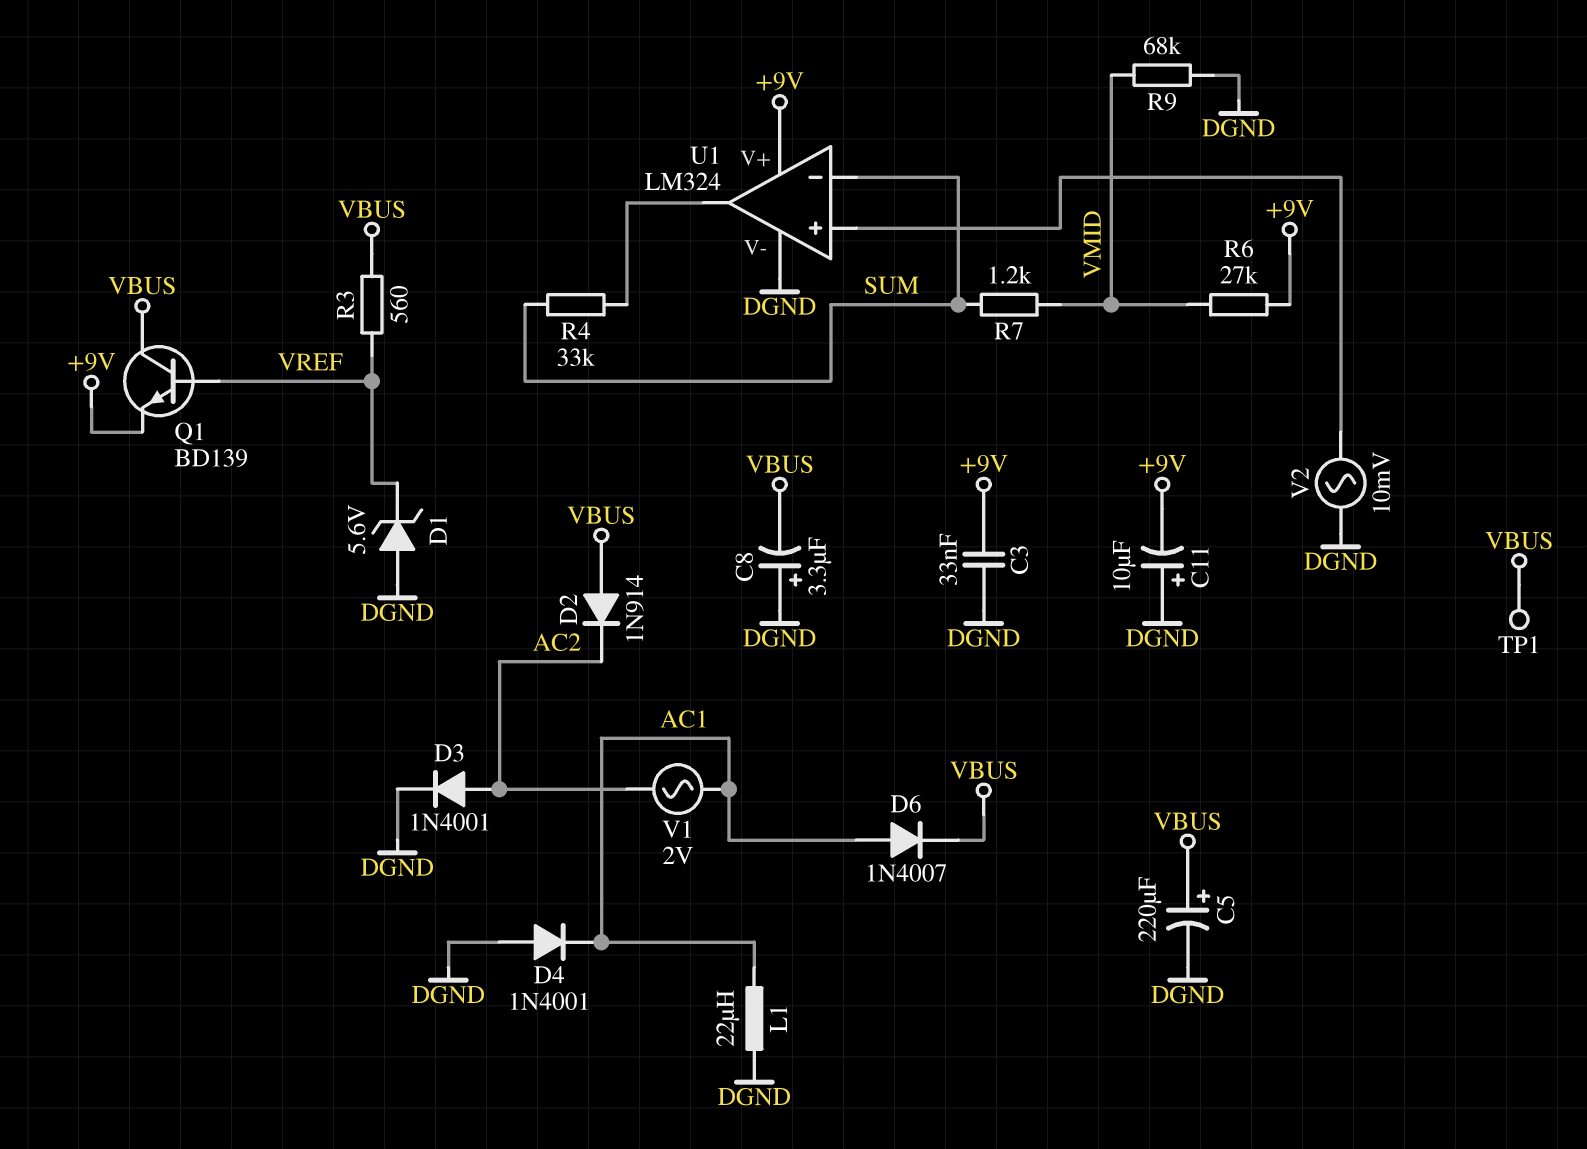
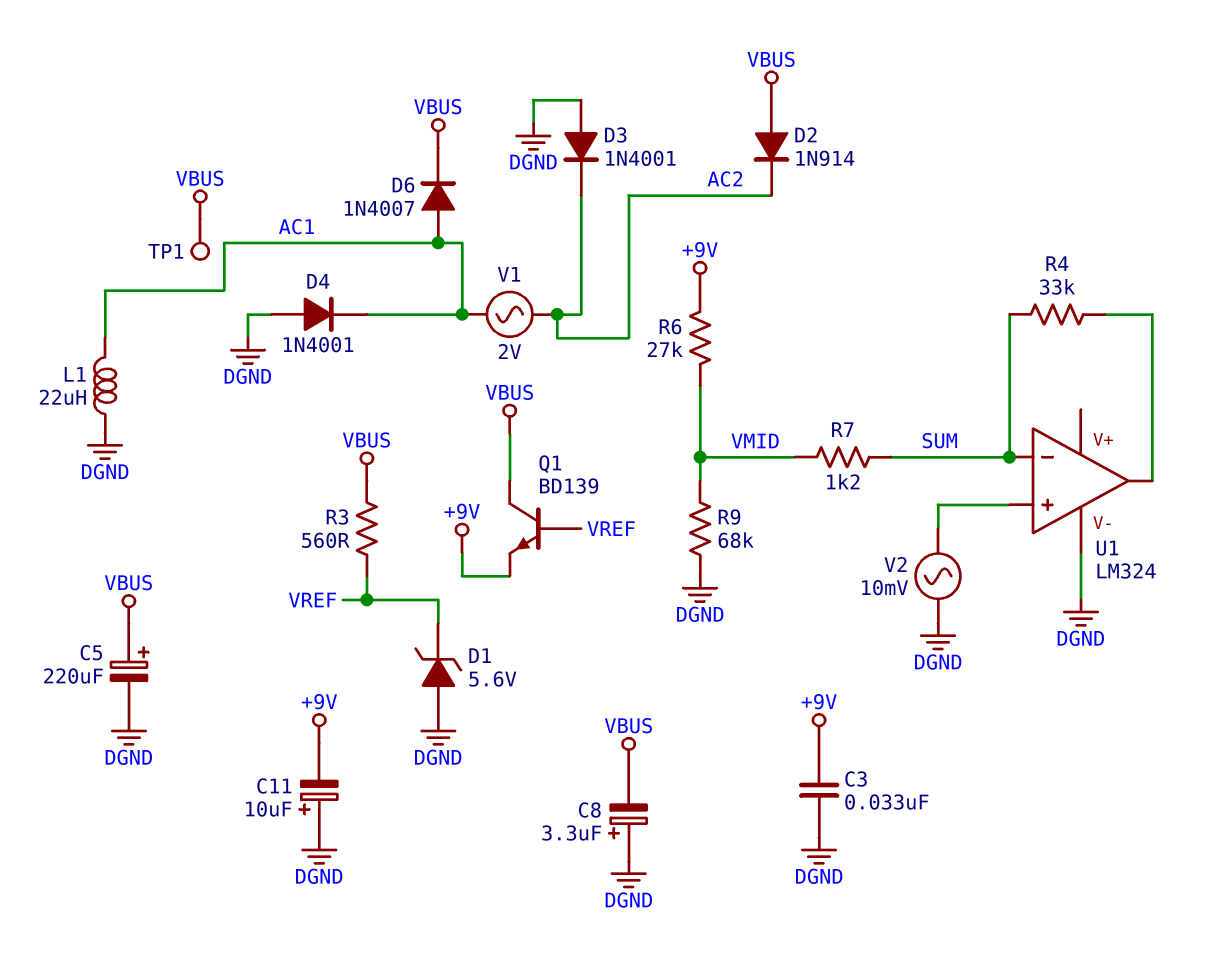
D3: diode 1N4001 (A AC2, K DGND) -> diode 1N4001 (A DGND, K AC2)
U1 pin V+: +9V -> none

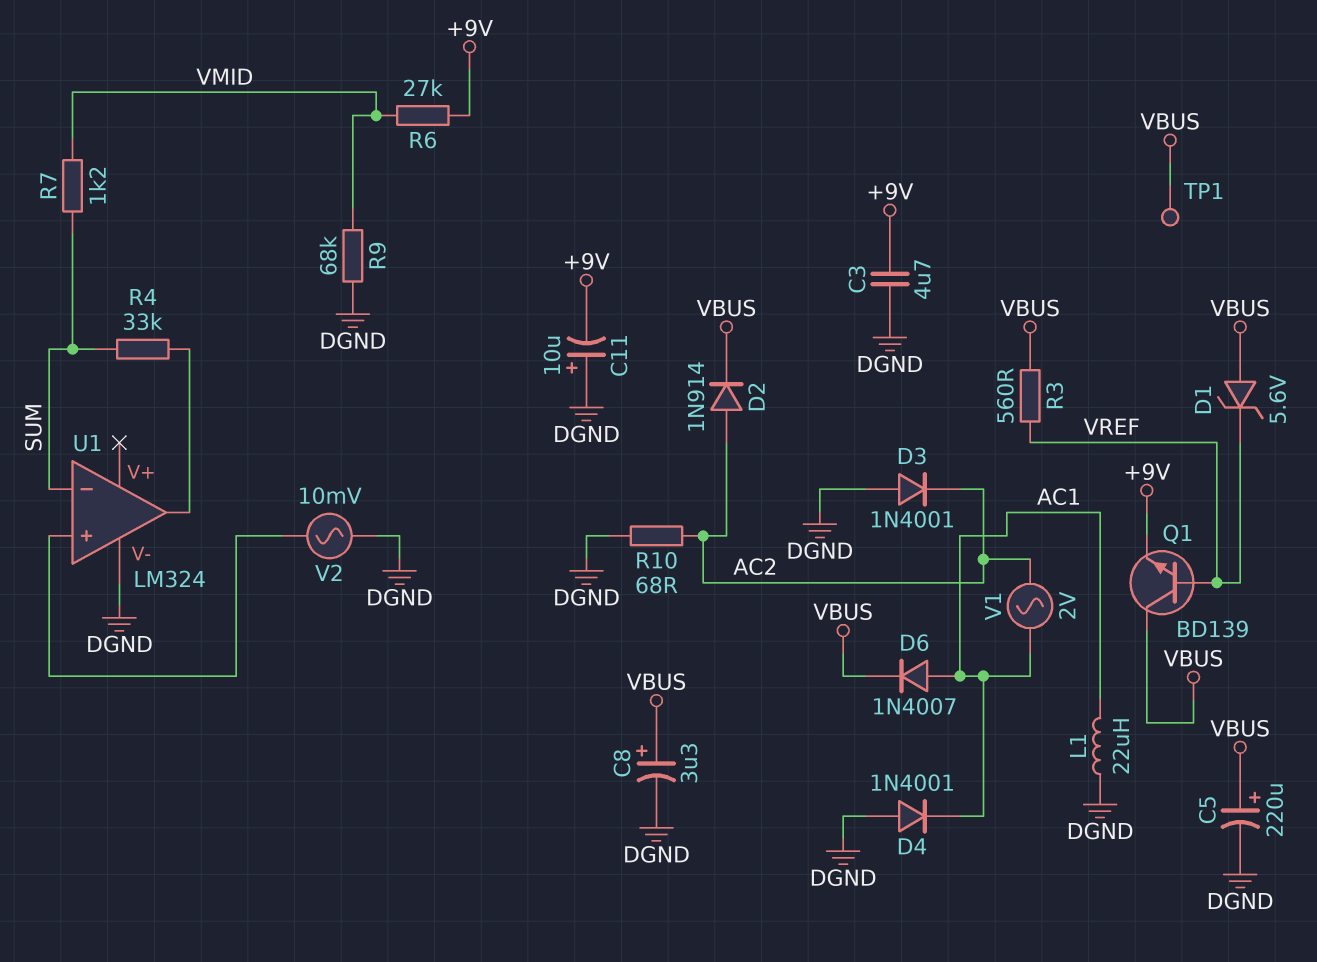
C3: 33nF (+9V, DGND) -> 4.7uF (+9V, DGND)
C8: 3.3uF (plus DGND, minus VBUS) -> 3.3uF (plus VBUS, minus DGND)
D1: zener 5.6V (A DGND, K VREF) -> zener 5.6V (A VBUS, K VREF)
D2: diode 1N914 (A VBUS, K AC2) -> diode 1N914 (A AC2, K VBUS)
R10: none -> 68 (AC2, DGND)

